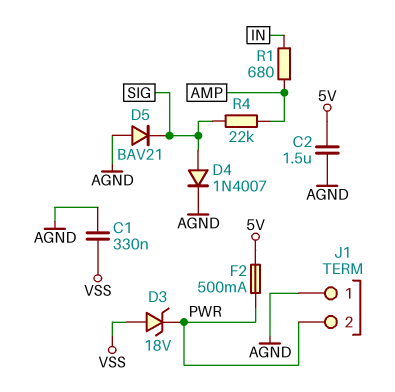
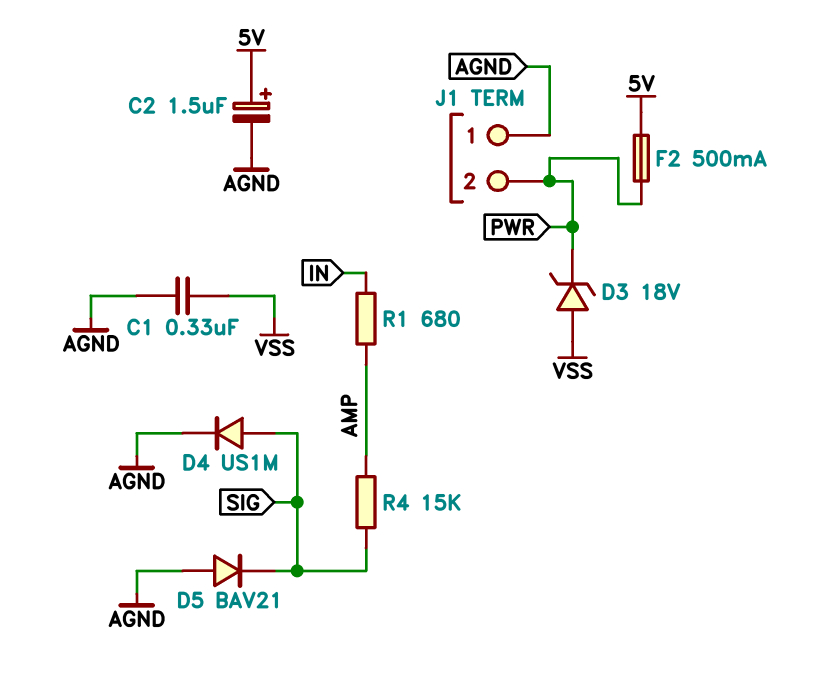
C2: 1.5uF (5V, AGND) -> 1.5uF (plus 5V, minus AGND)
D4: diode 1N4007 (A SIG, K AGND) -> diode US1M (A SIG, K AGND)
R4: 22k (AMP, SIG) -> 15k (AMP, SIG)

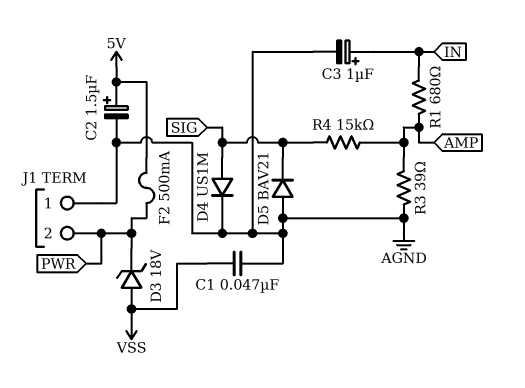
C1: 330nF (AGND, VSS) -> 47nF (AGND, VSS)
C3: none -> 1uF (plus IN, minus AGND)
R3: none -> 39 (AGND, AMP)

